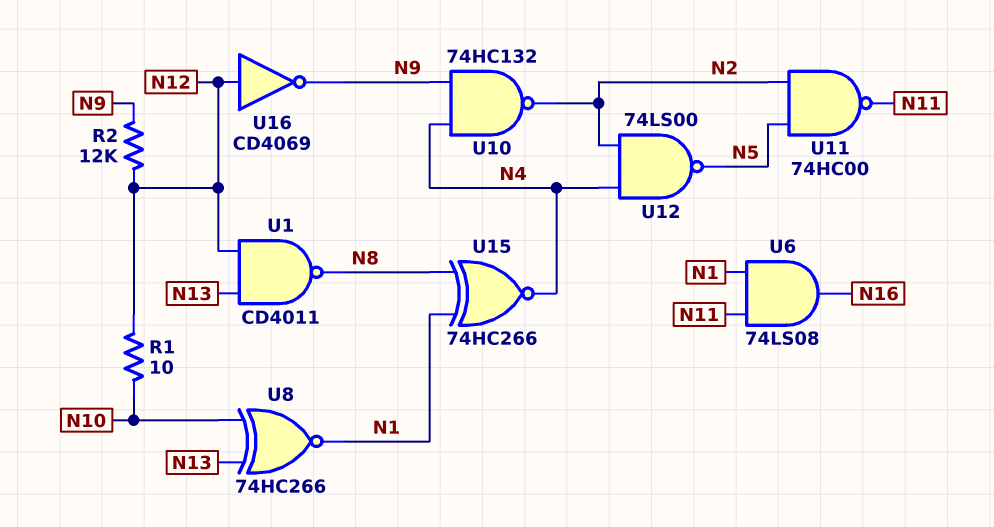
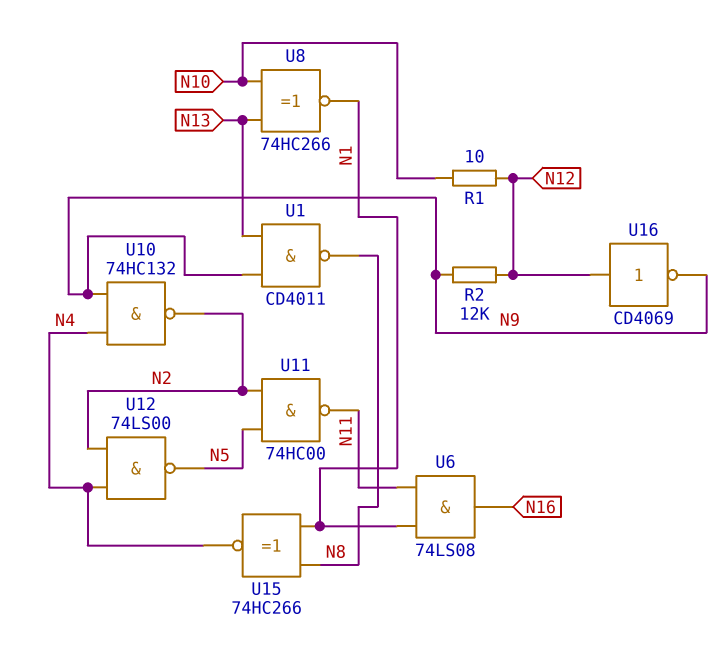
U1: NAND CD4011 (in N12, in N13, out N8) -> NAND CD4011 (in N9, in N13, out N8)

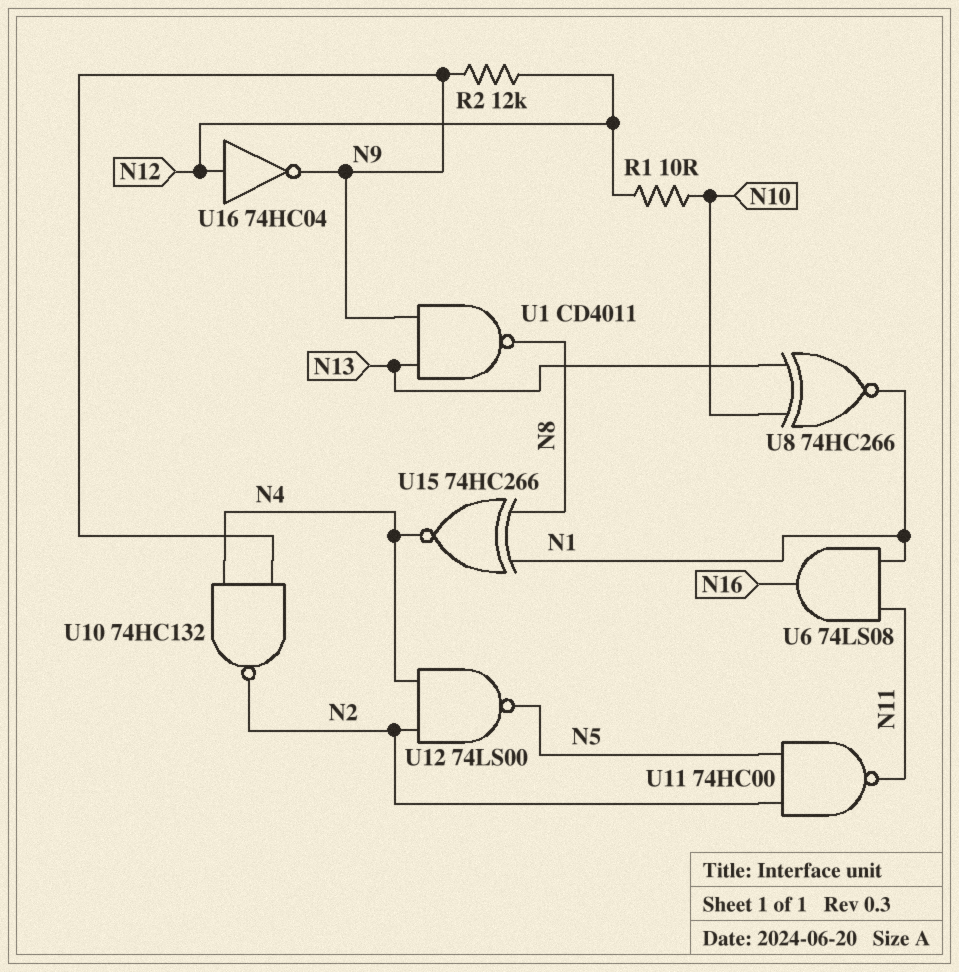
U16: NOT CD4069 (in N12, out N9) -> NOT 74HC04 (in N12, out N9)

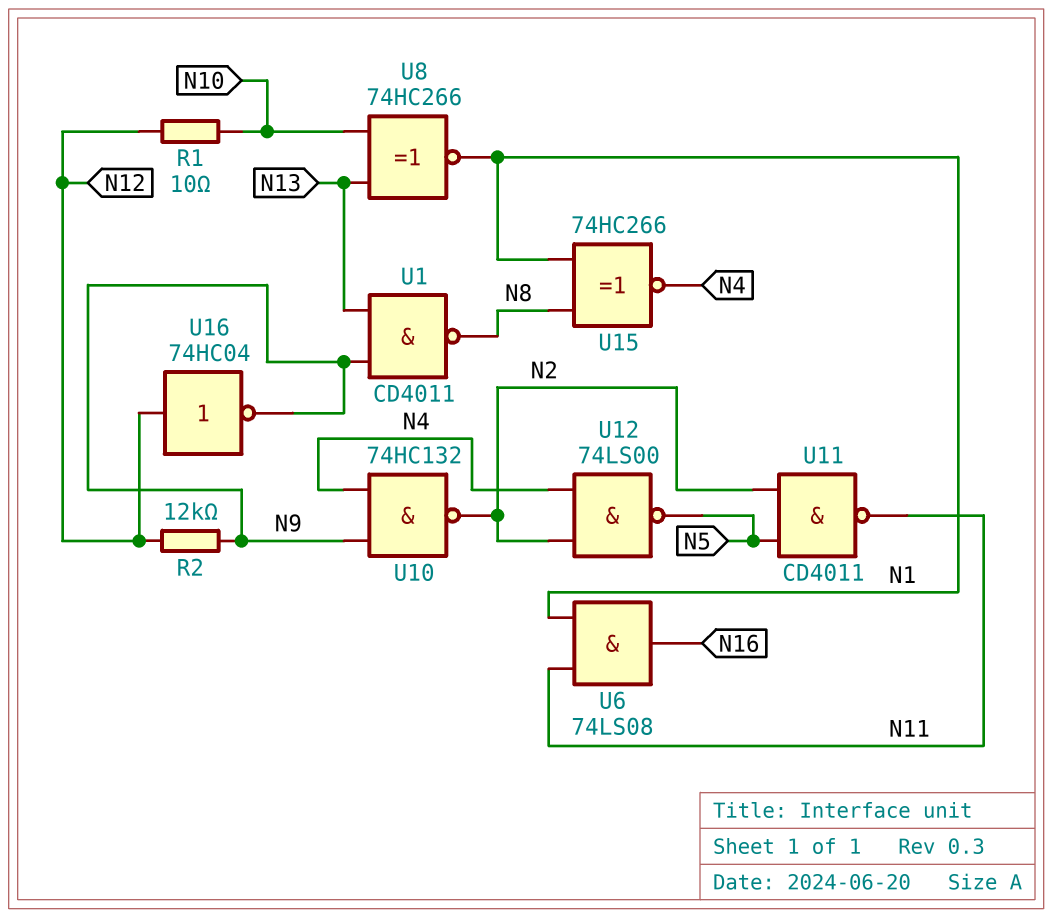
U11: NAND 74HC00 (in N2, in N5, out N11) -> NAND CD4011 (in N2, in N5, out N11)

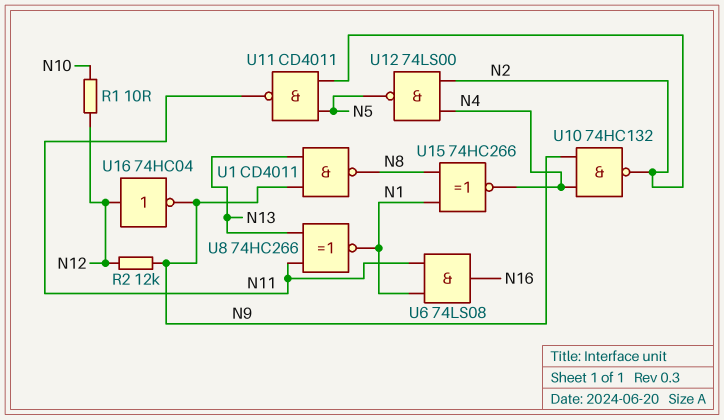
U8: XNOR 74HC266 (in N10, in N13, out N1) -> XNOR 74HC266 (in N11, in N13, out N1)

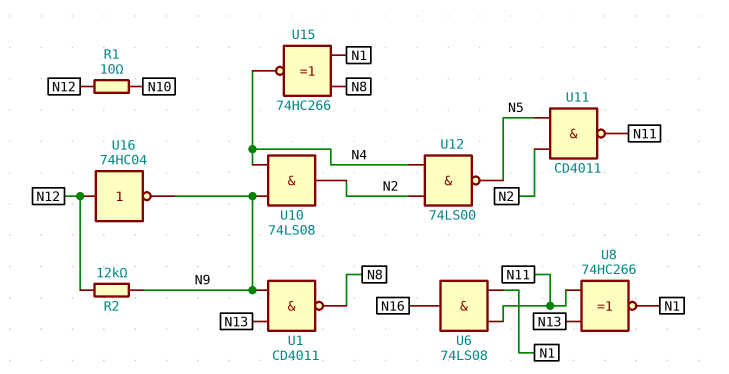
U10: NAND 74HC132 (in N4, in N9, out N2) -> AND 74LS08 (in N4, in N9, out N2)

